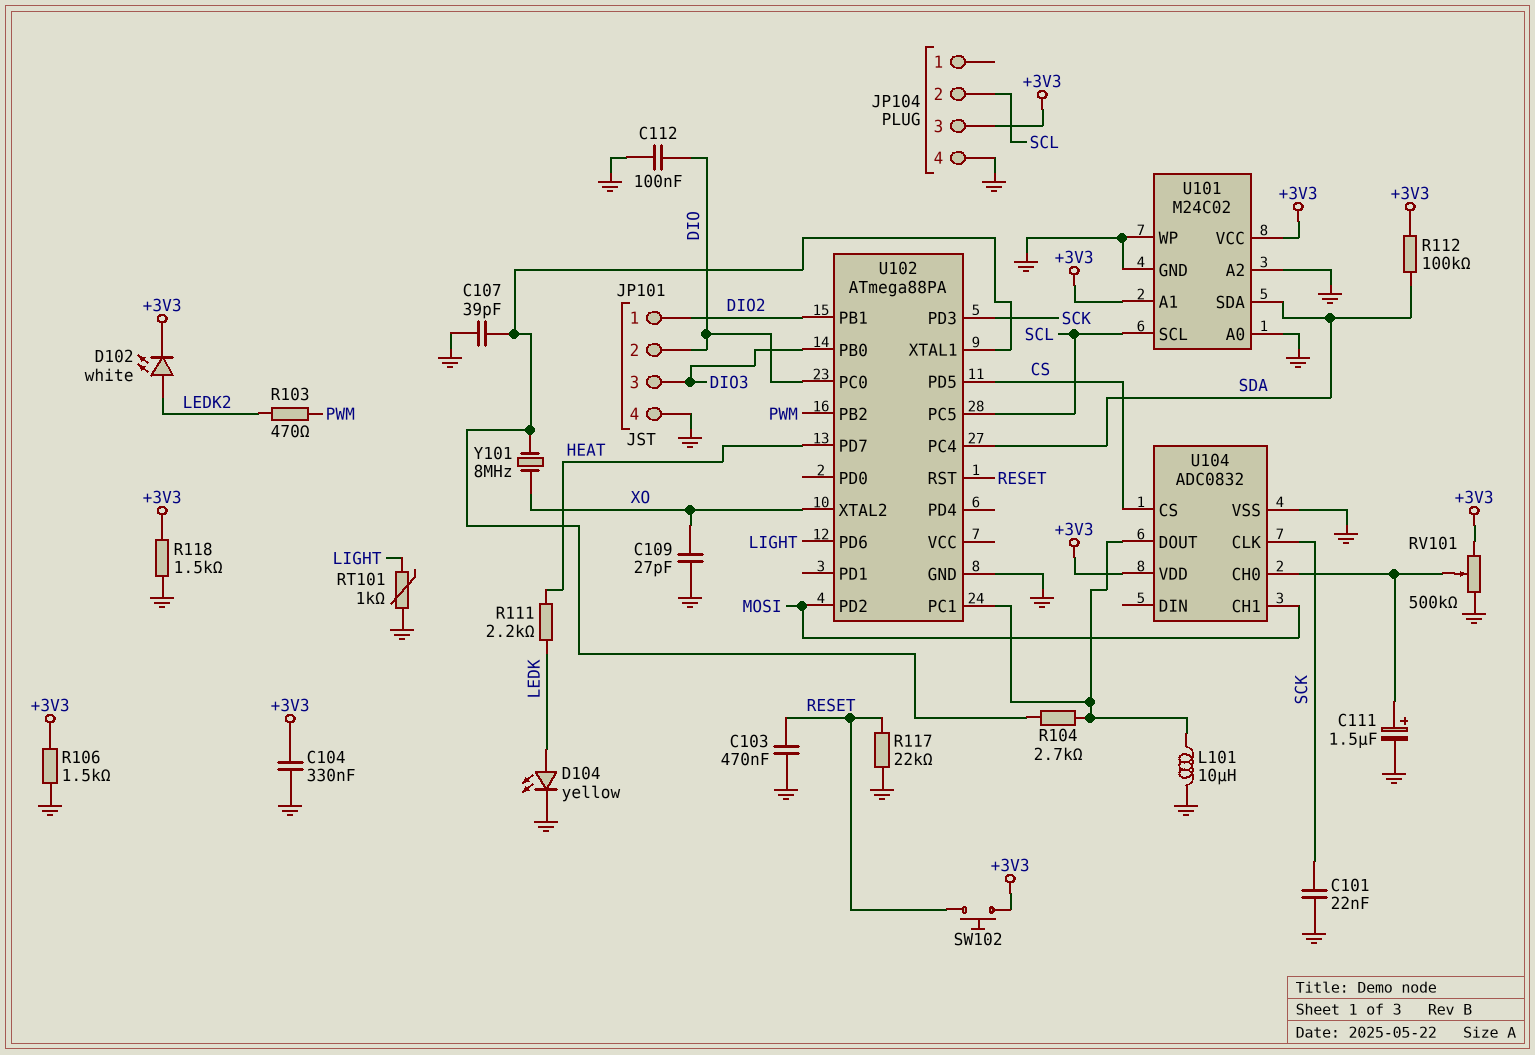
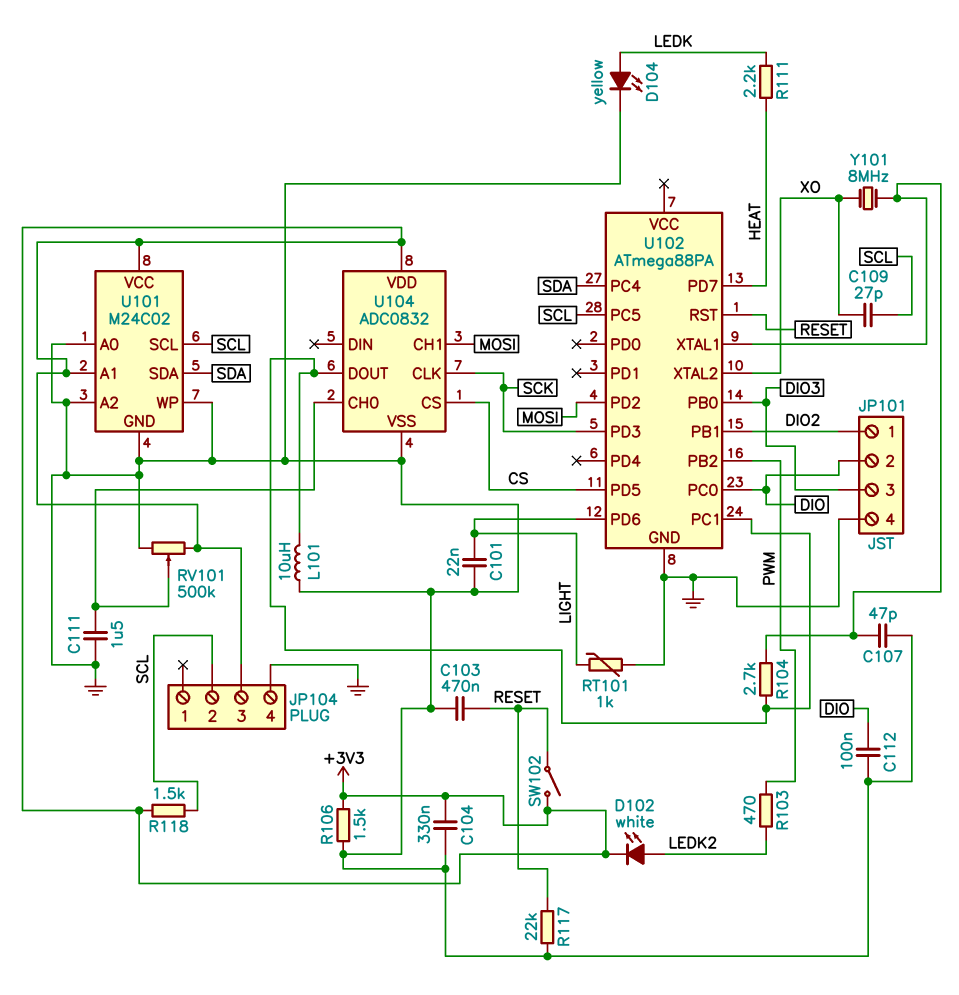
C101: 22nF (GND, SCK) -> 22nF (GND, LIGHT)
C107: 39pF (GND, U102/XTAL1) -> 47pF (GND, U102/XTAL1)
C109: 27pF (GND, XO) -> 27pF (SCL, XO)
C111: 1.5uF (plus U104/CH0, minus GND) -> 1.5uF (GND, U104/CH0)
R112: 100k (+3V3, SDA) -> none
R118: 1.5k (+3V3, GND) -> 1.5k (+3V3, SCL)
SW102: button (+3V3, RESET) -> switch (+3V3, RESET)

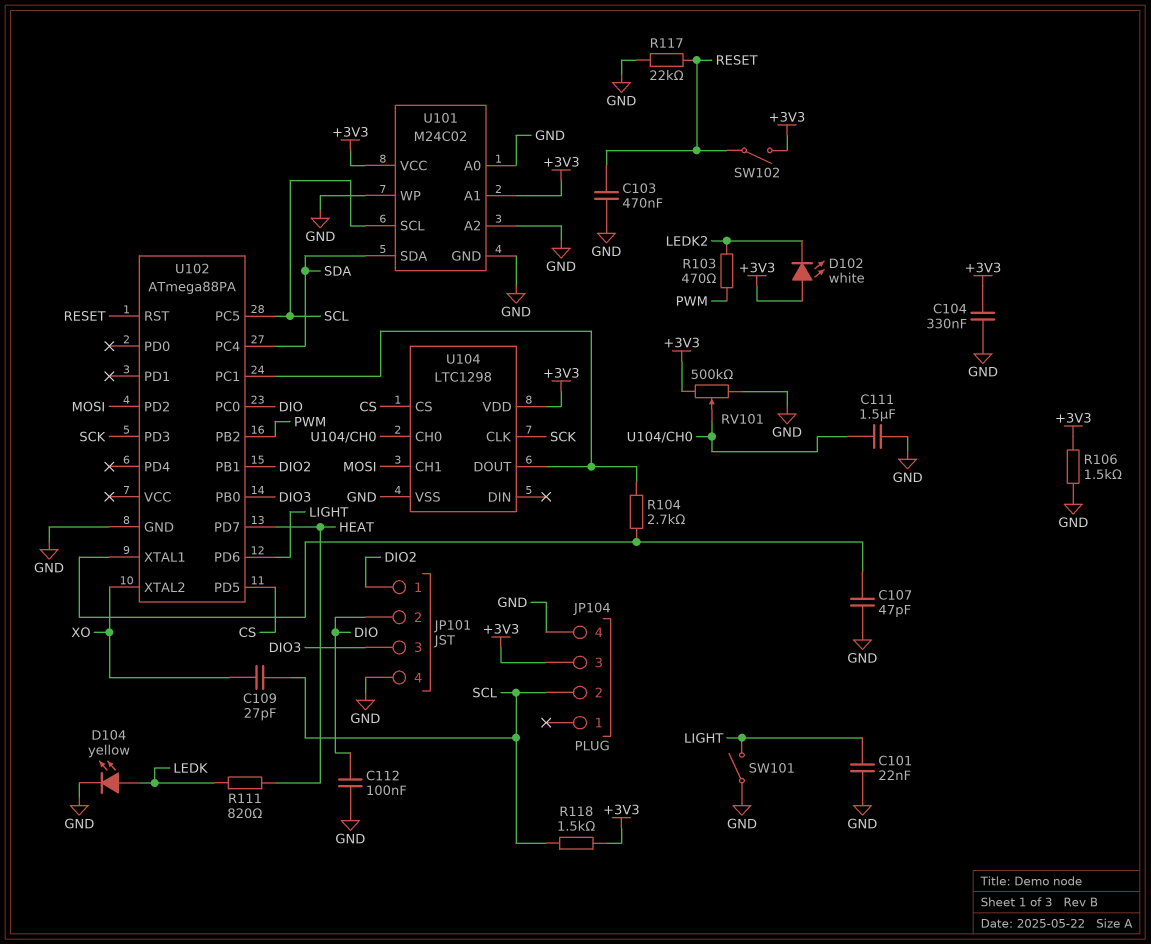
D102: LED white (A LEDK2, K +3V3) -> LED white (A +3V3, K LEDK2)
L101: 10uH (GND, U102/PC1) -> none
R111: 2.2k (HEAT, LEDK) -> 820 (HEAT, LEDK)
RT101: 1k (GND, LIGHT) -> none
SW101: none -> switch (GND, LIGHT)
U104: ADC0832 -> LTC1298
Y101: 8MHz (U102/XTAL1, XO) -> none

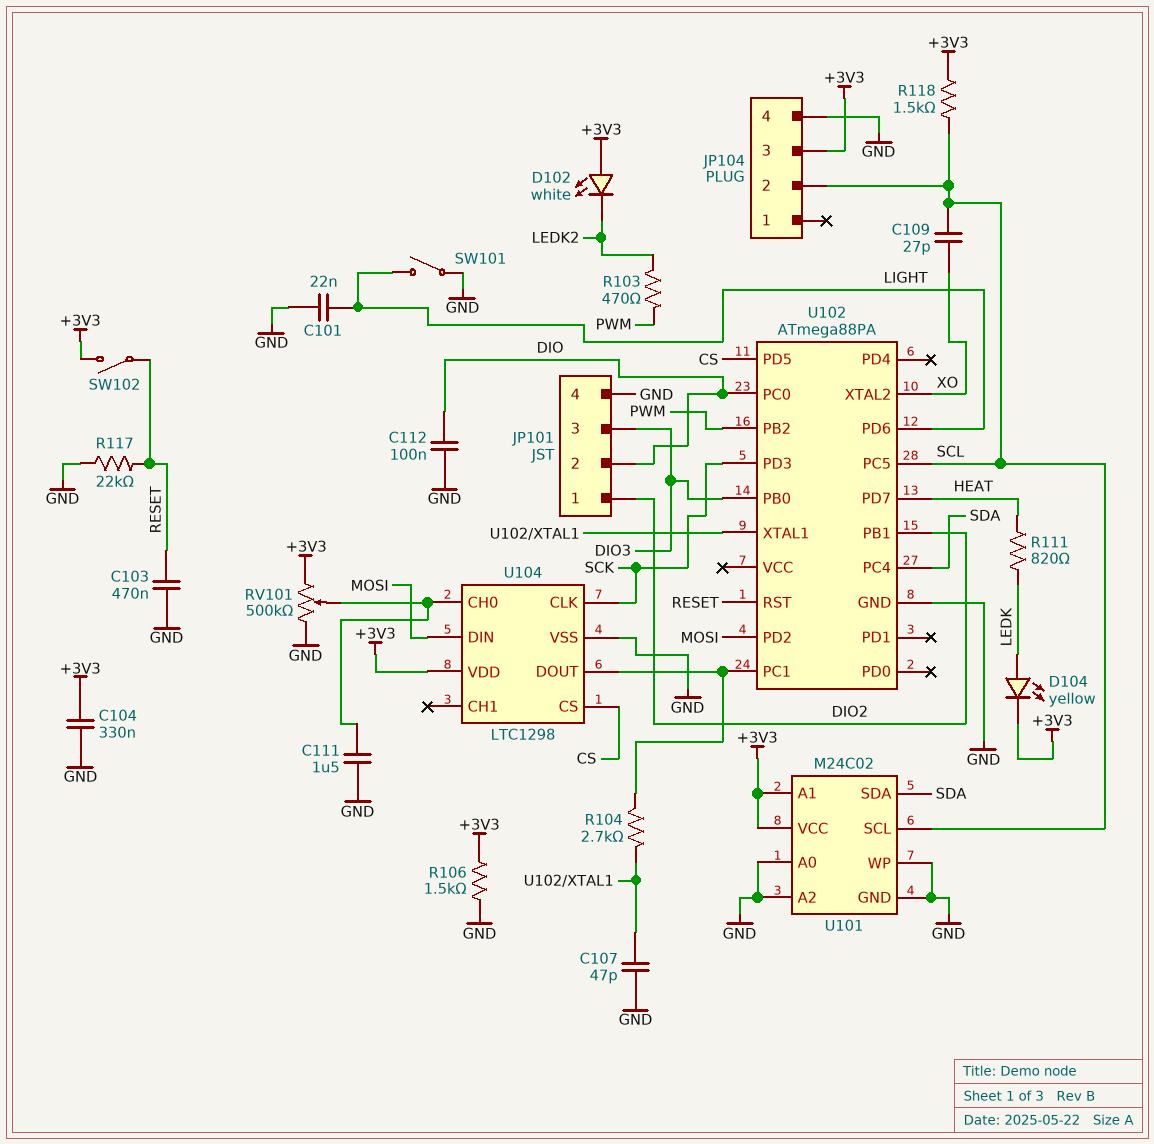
D104: LED yellow (A LEDK, K GND) -> LED yellow (A LEDK, K +3V3)
U104 pin CH1: MOSI -> none
U104 pin DIN: none -> MOSI

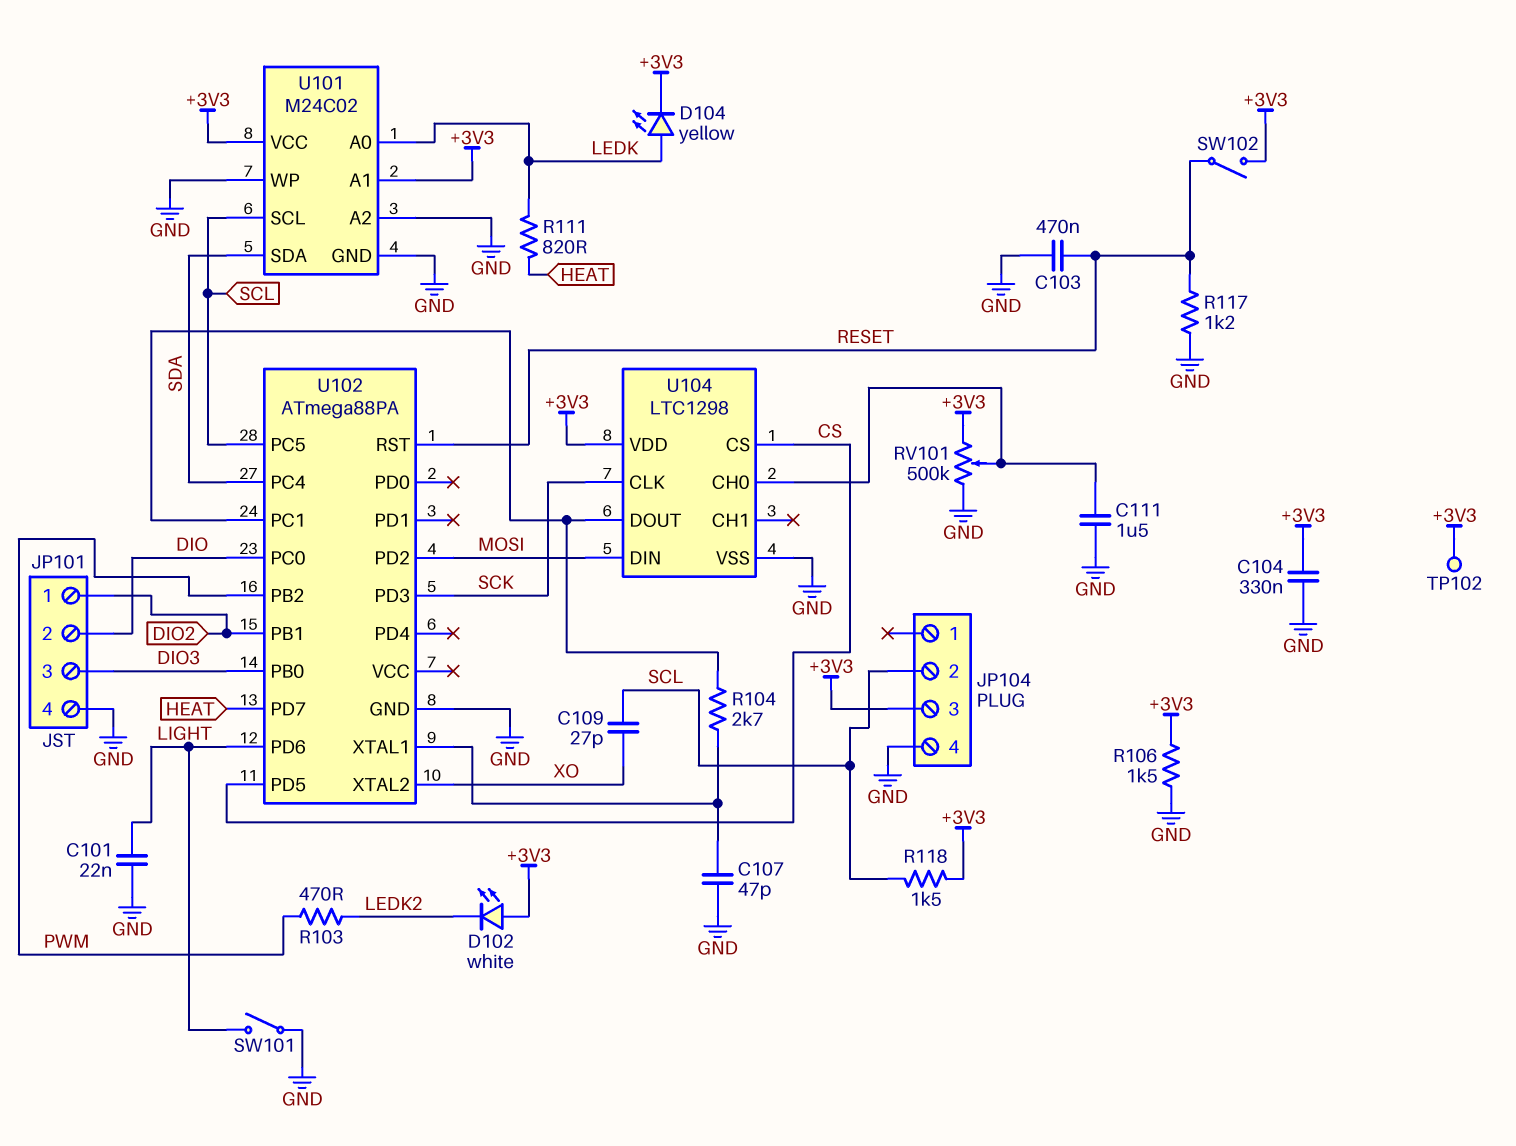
C112: 100nF (DIO, GND) -> none
R117: 22k (GND, RESET) -> 1.2k (GND, RESET)
TP102: none -> test point (+3V3)
U101 pin A0: GND -> LEDK

